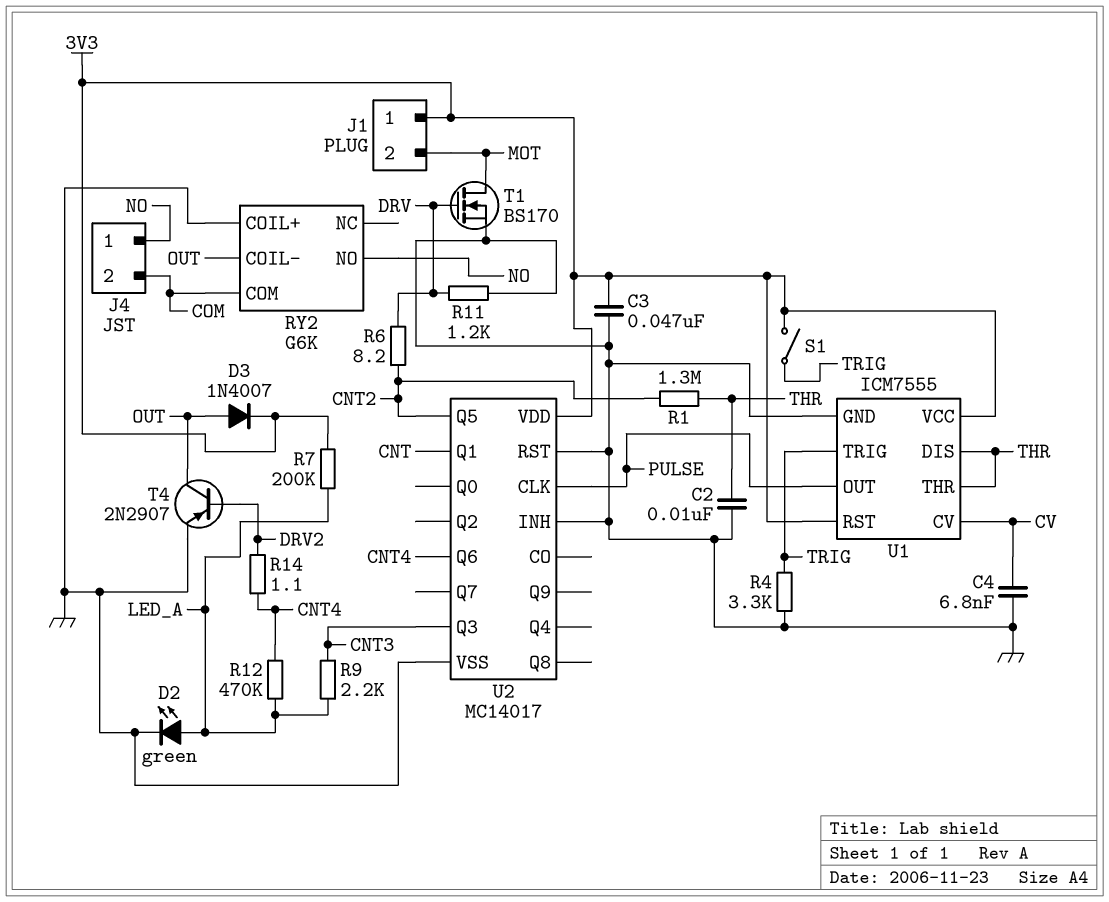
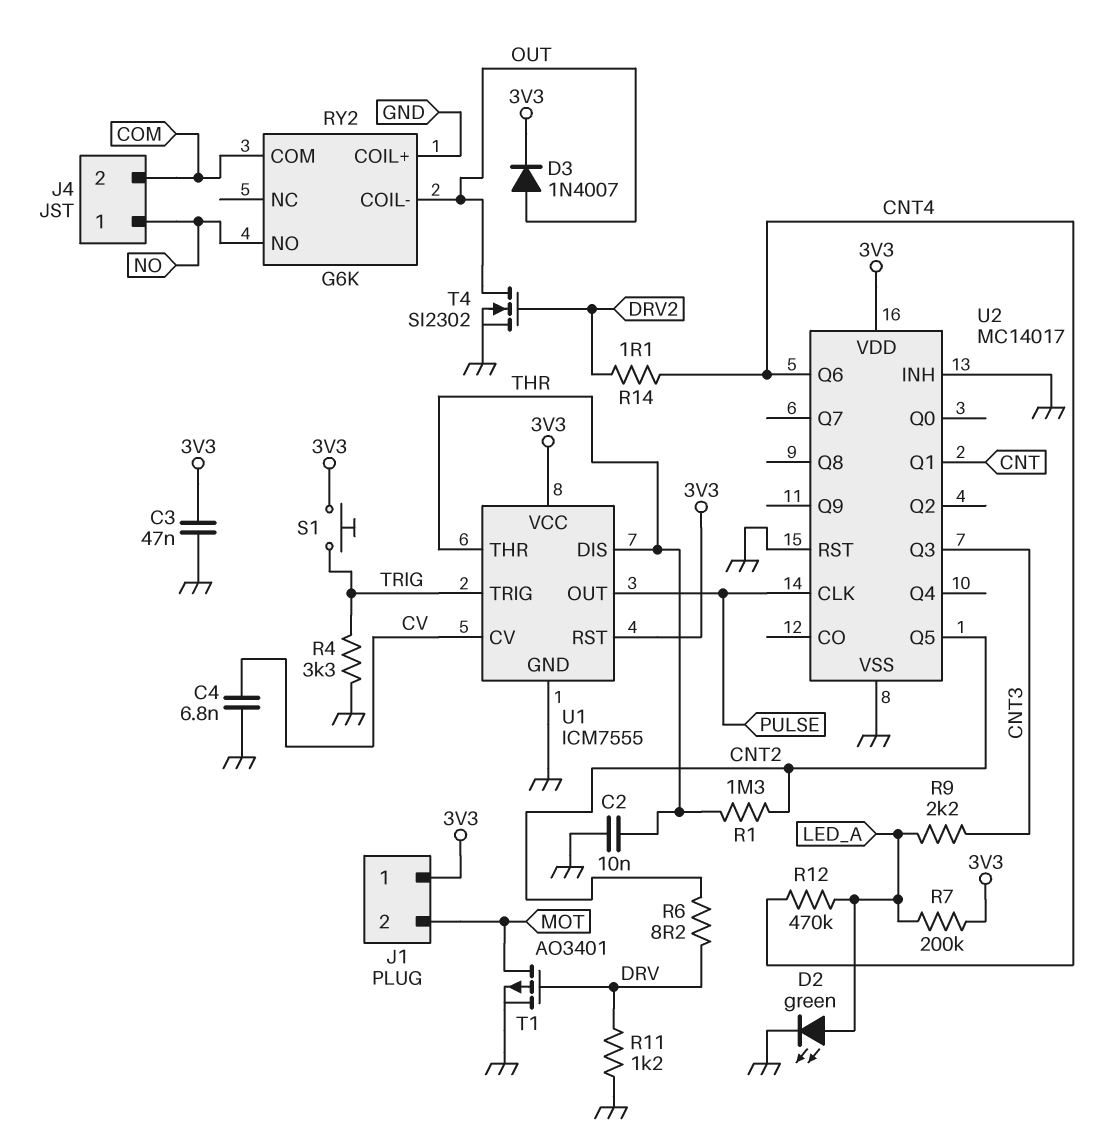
S1: switch (3V3, TRIG) -> button (3V3, TRIG)
T1: NMOS BS170 (G DRV, D MOT, S GND) -> PMOS AO3401 (G DRV, D MOT, S GND)
T4: PNP 2N2907 (B DRV2, C OUT, E GND) -> NMOS SI2302 (G DRV2, D OUT, S GND)

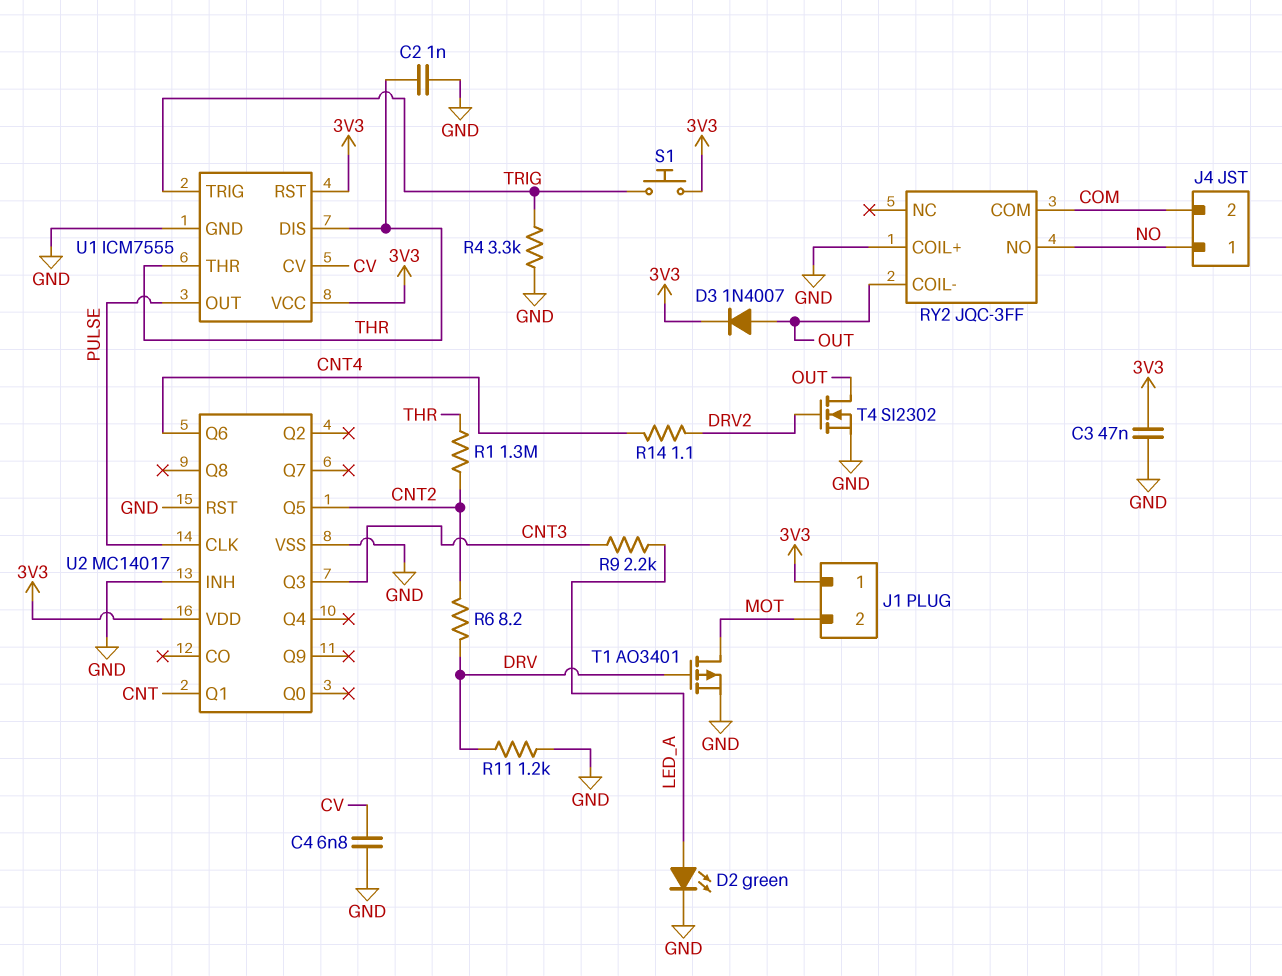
C2: 10nF (GND, THR) -> 1nF (GND, THR)
R7: 200k (3V3, LED_A) -> none
R12: 470k (CNT4, LED_A) -> none
RY2: G6K -> JQC-3FF

